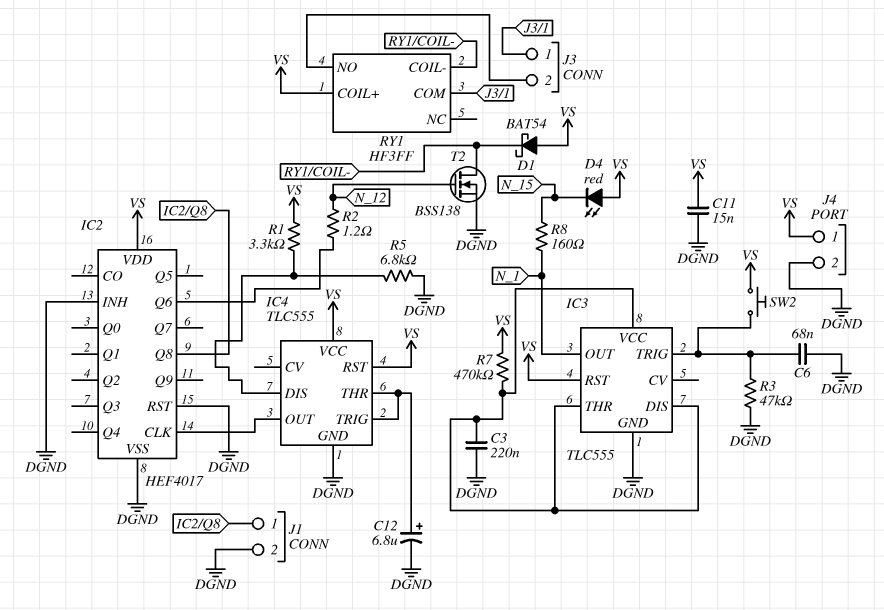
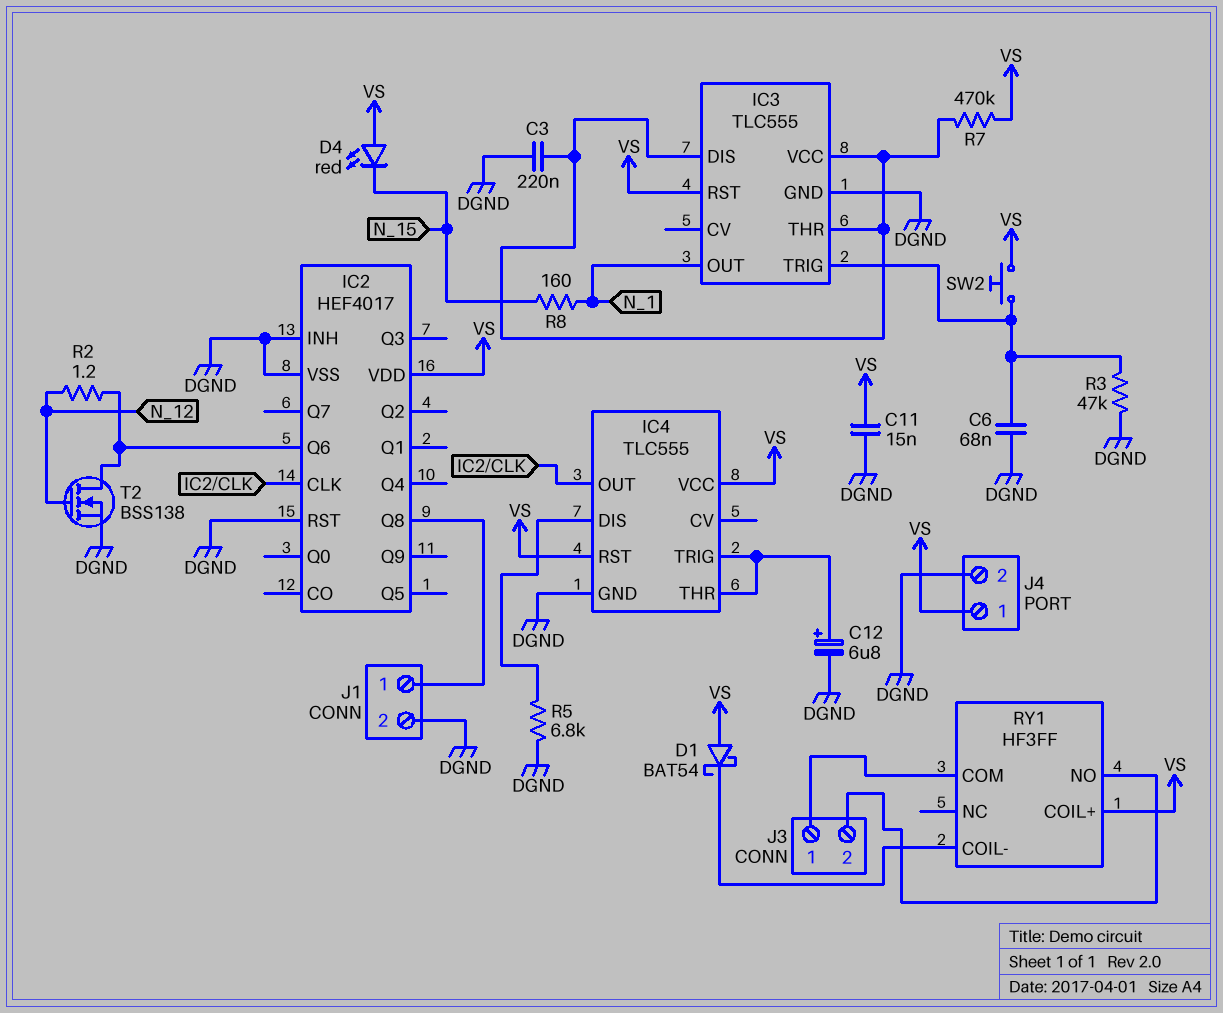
R1: 3.3k (IC4/DIS, VS) -> none
T2: NMOS BSS138 (G N_12, D RY1/COIL-, S DGND) -> NMOS BSS138 (G N_12, D IC2/Q6, S DGND)

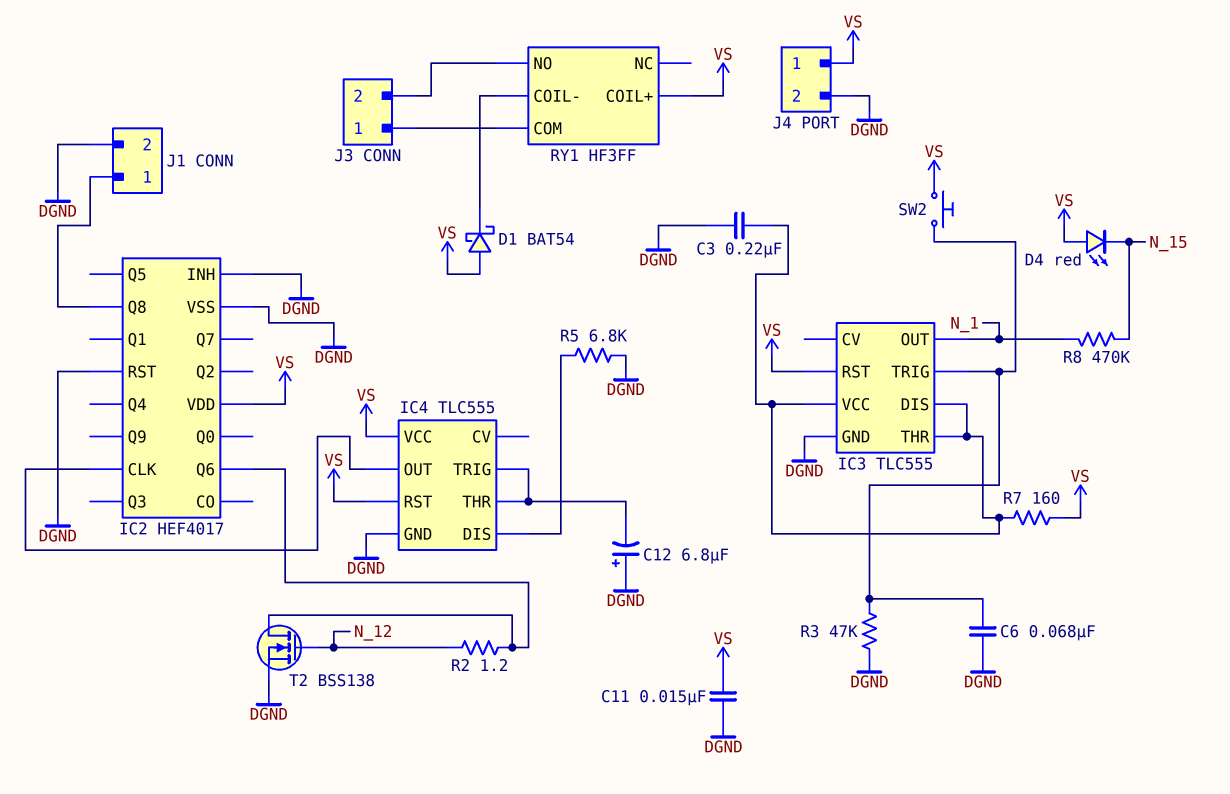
C12: 6.8uF (plus IC4/THR, minus DGND) -> 6.8uF (plus DGND, minus IC4/THR)
R7: 470k (IC3/DIS, VS) -> 160 (IC3/DIS, VS)
R8: 160 (N_1, N_15) -> 470k (N_1, N_15)

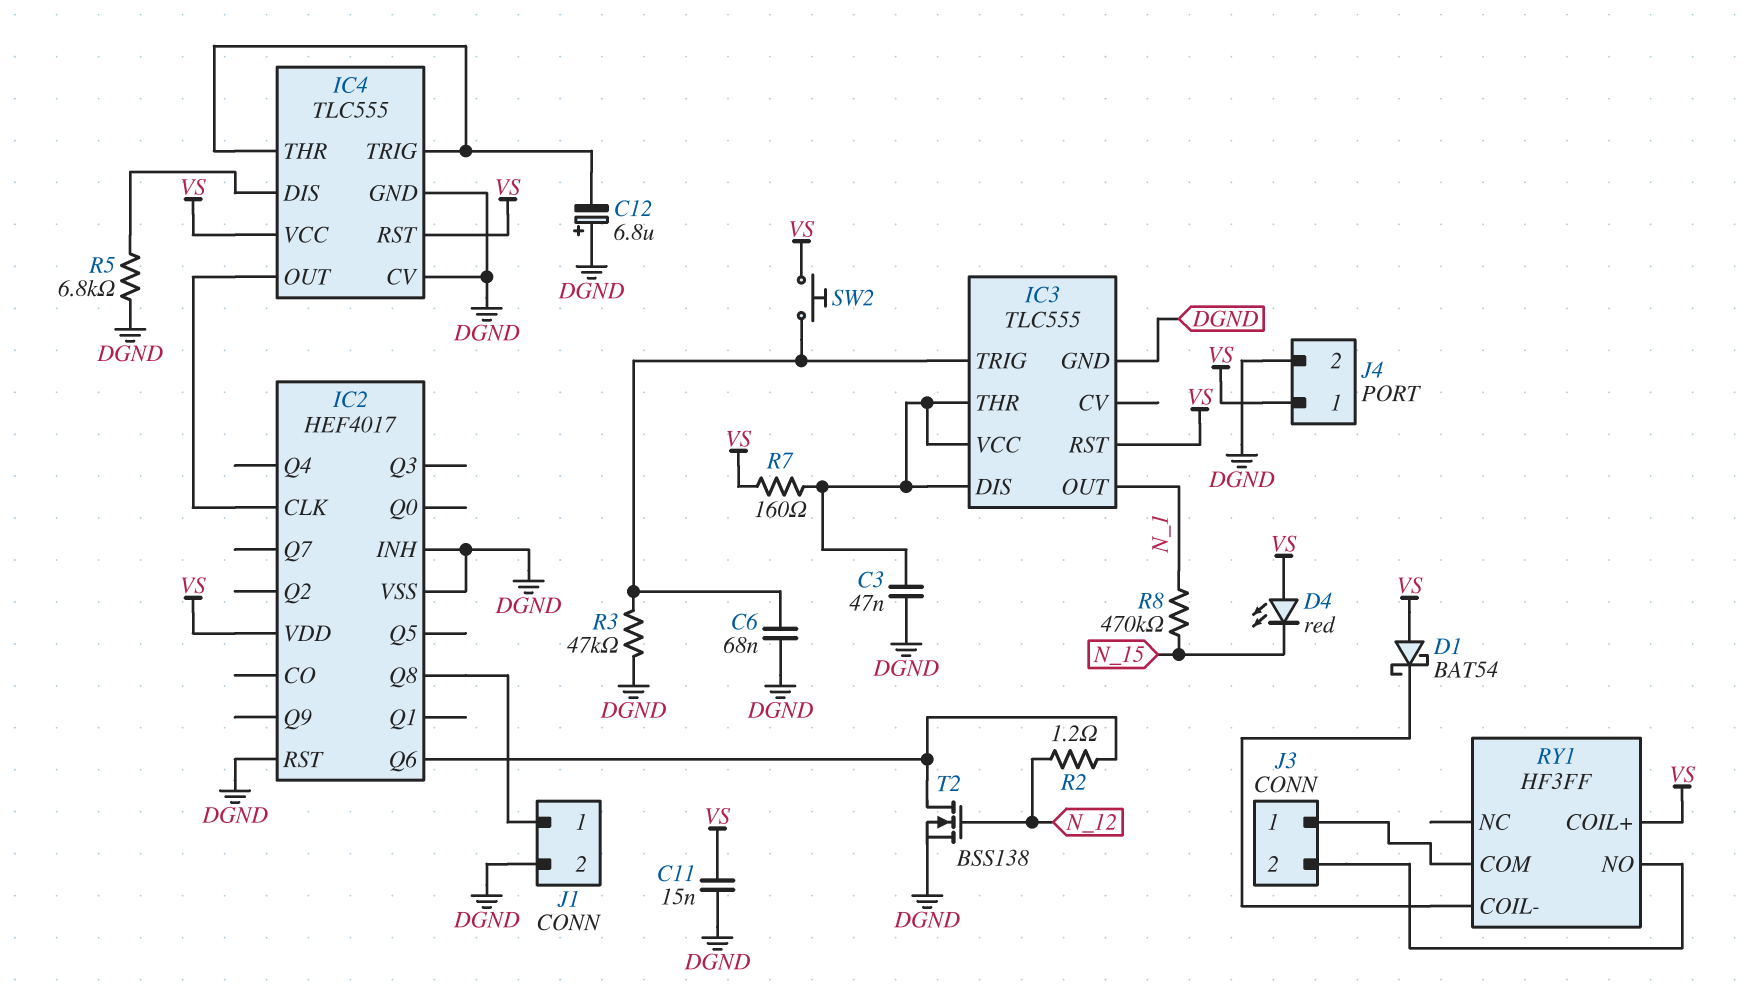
C3: 220nF (DGND, IC3/DIS) -> 47nF (DGND, IC3/DIS)
IC4 pin CV: none -> DGND

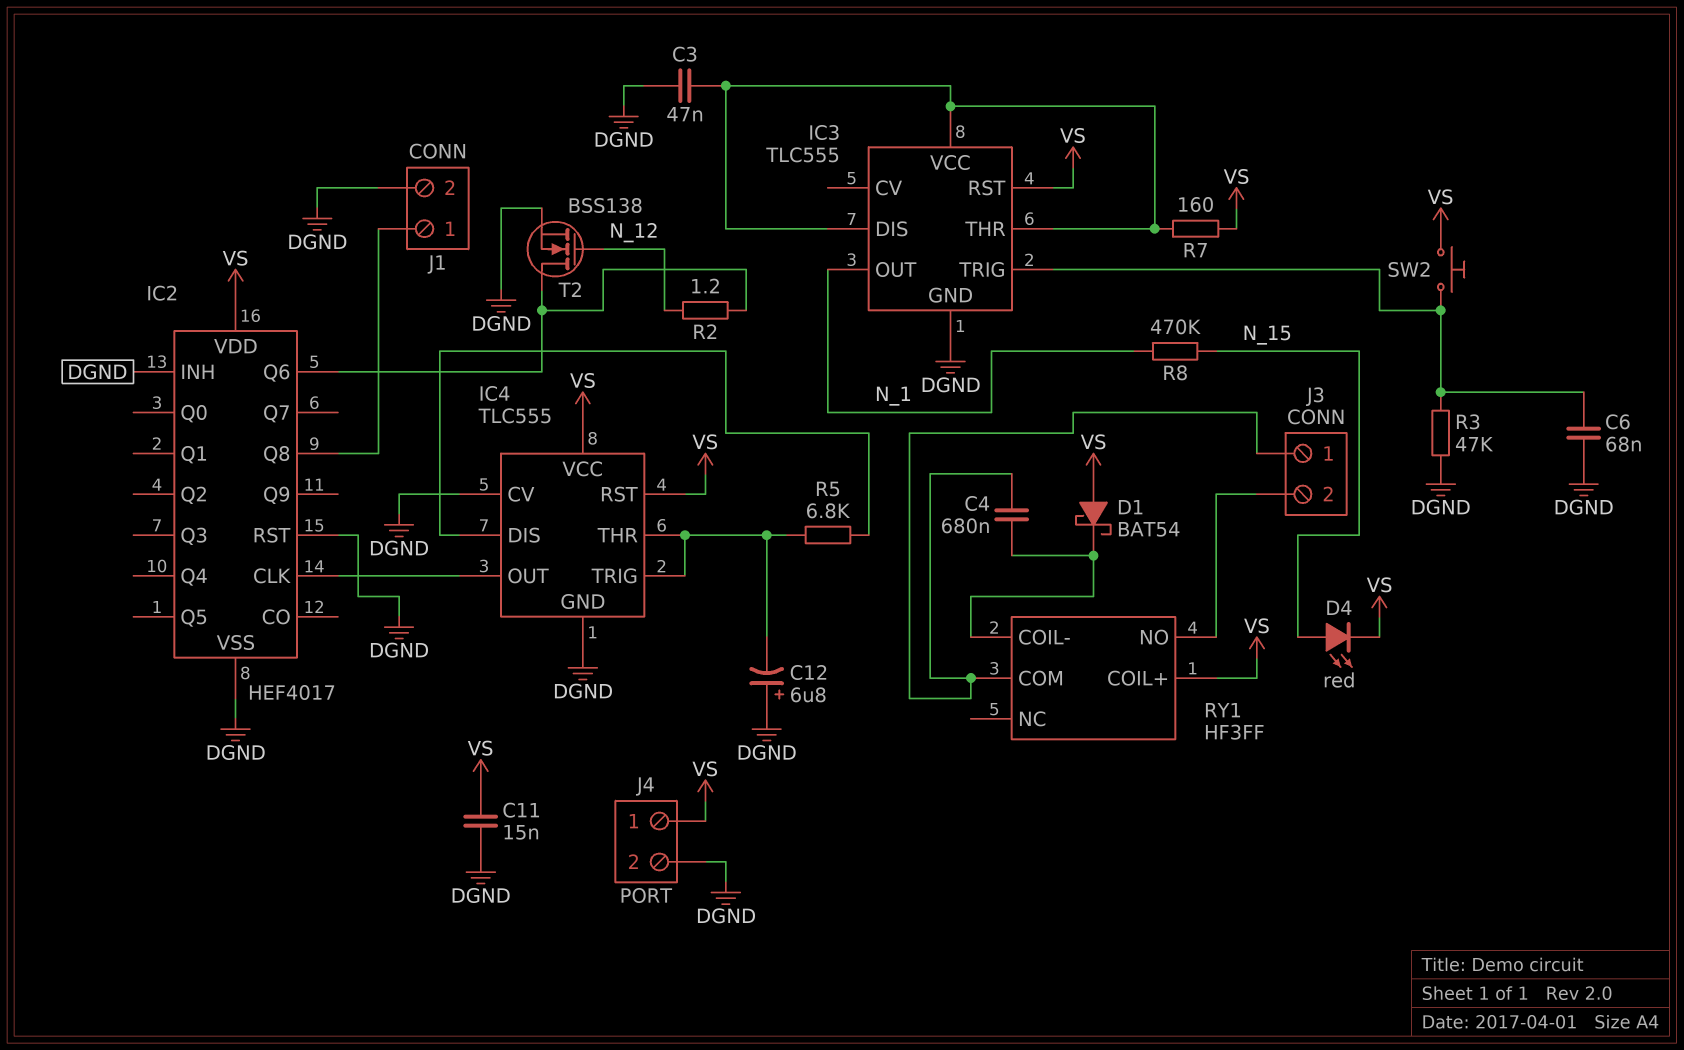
C4: none -> 680nF (J3/1, RY1/COIL-)
D4: LED red (A VS, K N_15) -> LED red (A N_15, K VS)
R5: 6.8k (DGND, IC4/DIS) -> 6.8k (IC4/DIS, IC4/THR)

